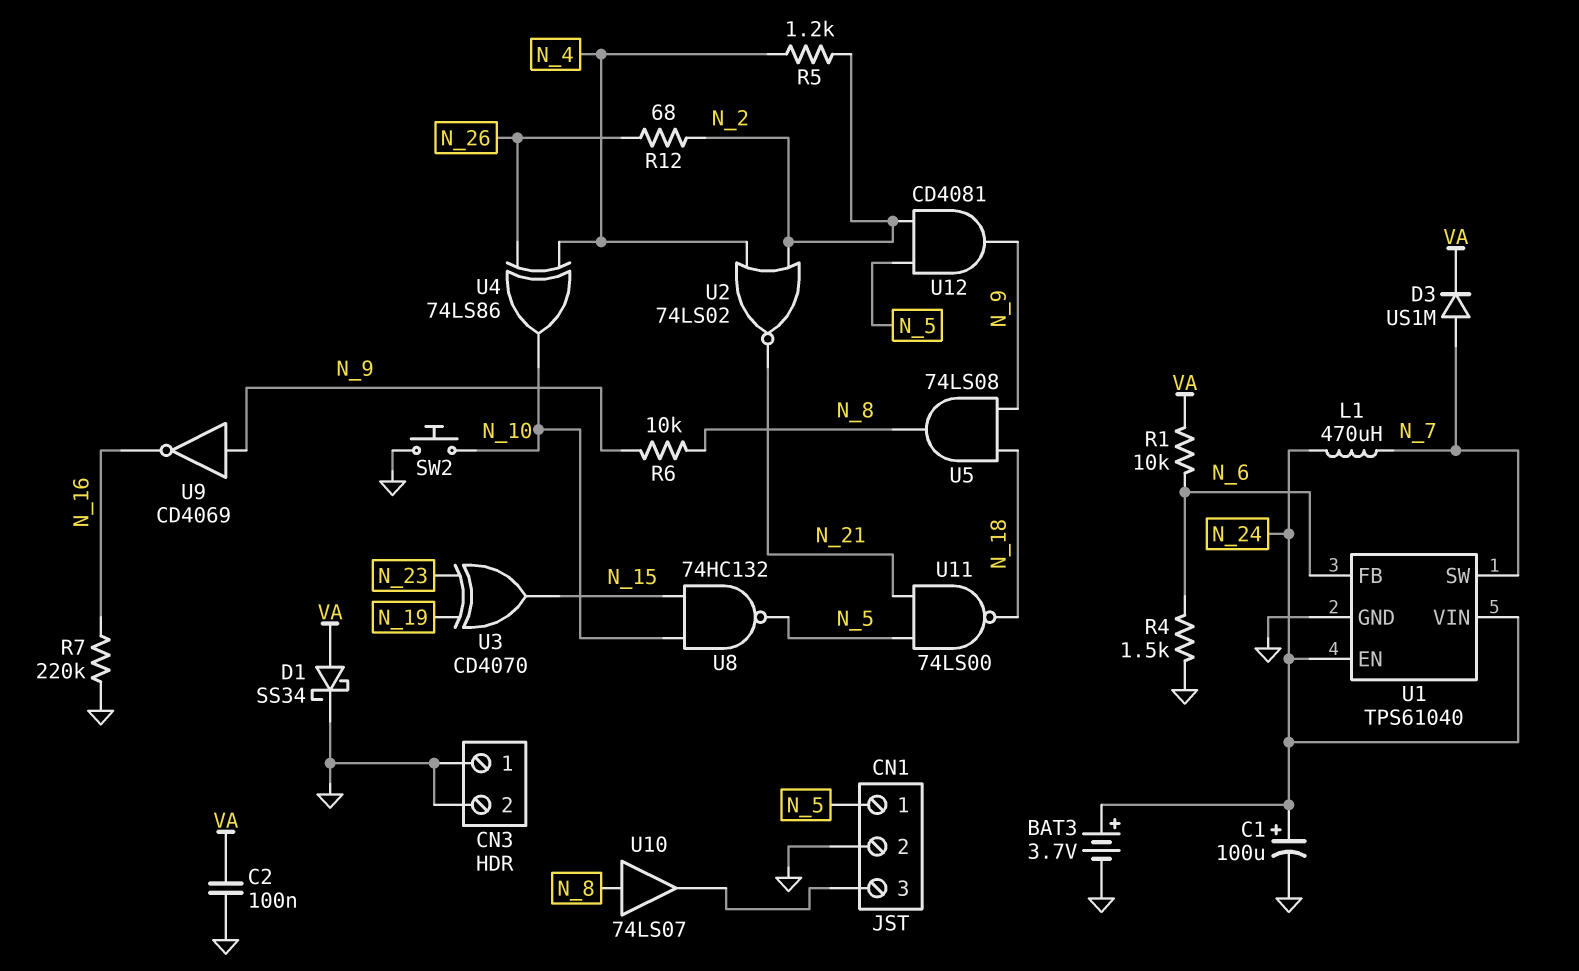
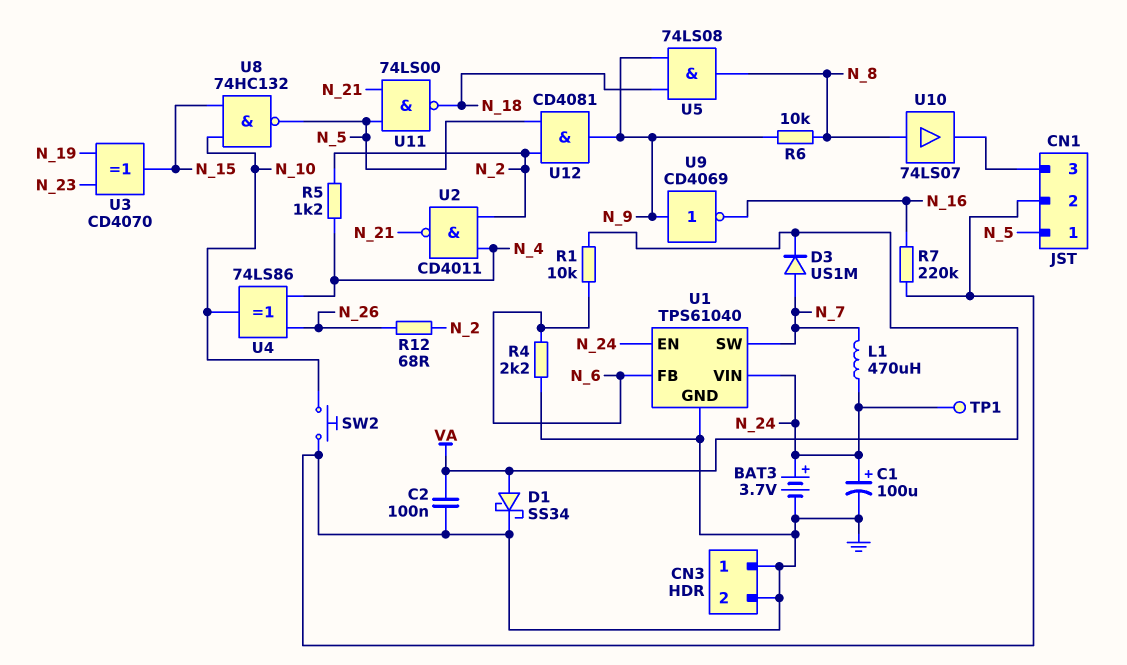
R4: 1.5k (GND, N_6) -> 2.2k (GND, N_6)
TP1: none -> test point (N_24)
U2: NOR 74LS02 (in N_2, in N_4, out N_21) -> NAND CD4011 (in N_2, in N_4, out N_21)

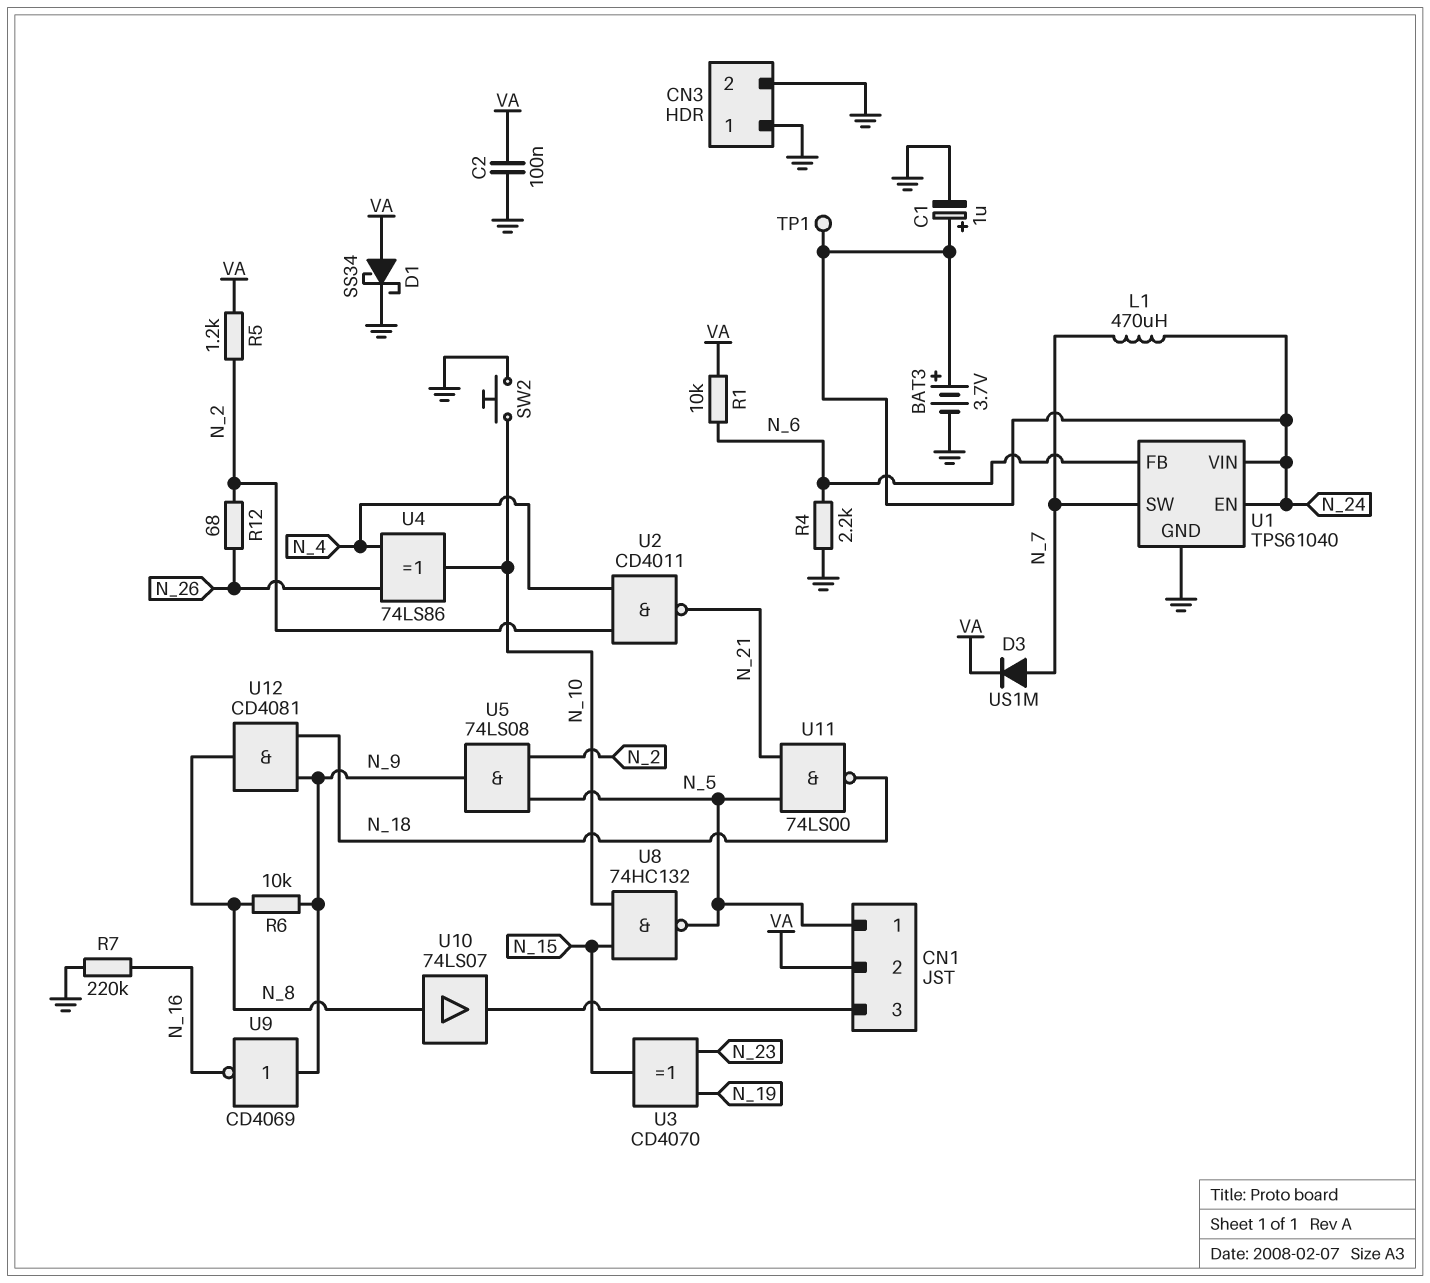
C1: 100uF (plus N_24, minus GND) -> 1uF (plus N_24, minus GND)
CN1 pin 2: GND -> VA
R5: 1.2k (N_2, N_4) -> 1.2k (N_2, VA)
U5: AND 74LS08 (in N_9, in N_18, out N_8) -> AND 74LS08 (in N_2, in N_5, out N_9)
U12: AND CD4081 (in N_2, in N_5, out N_9) -> AND CD4081 (in N_9, in N_18, out N_8)

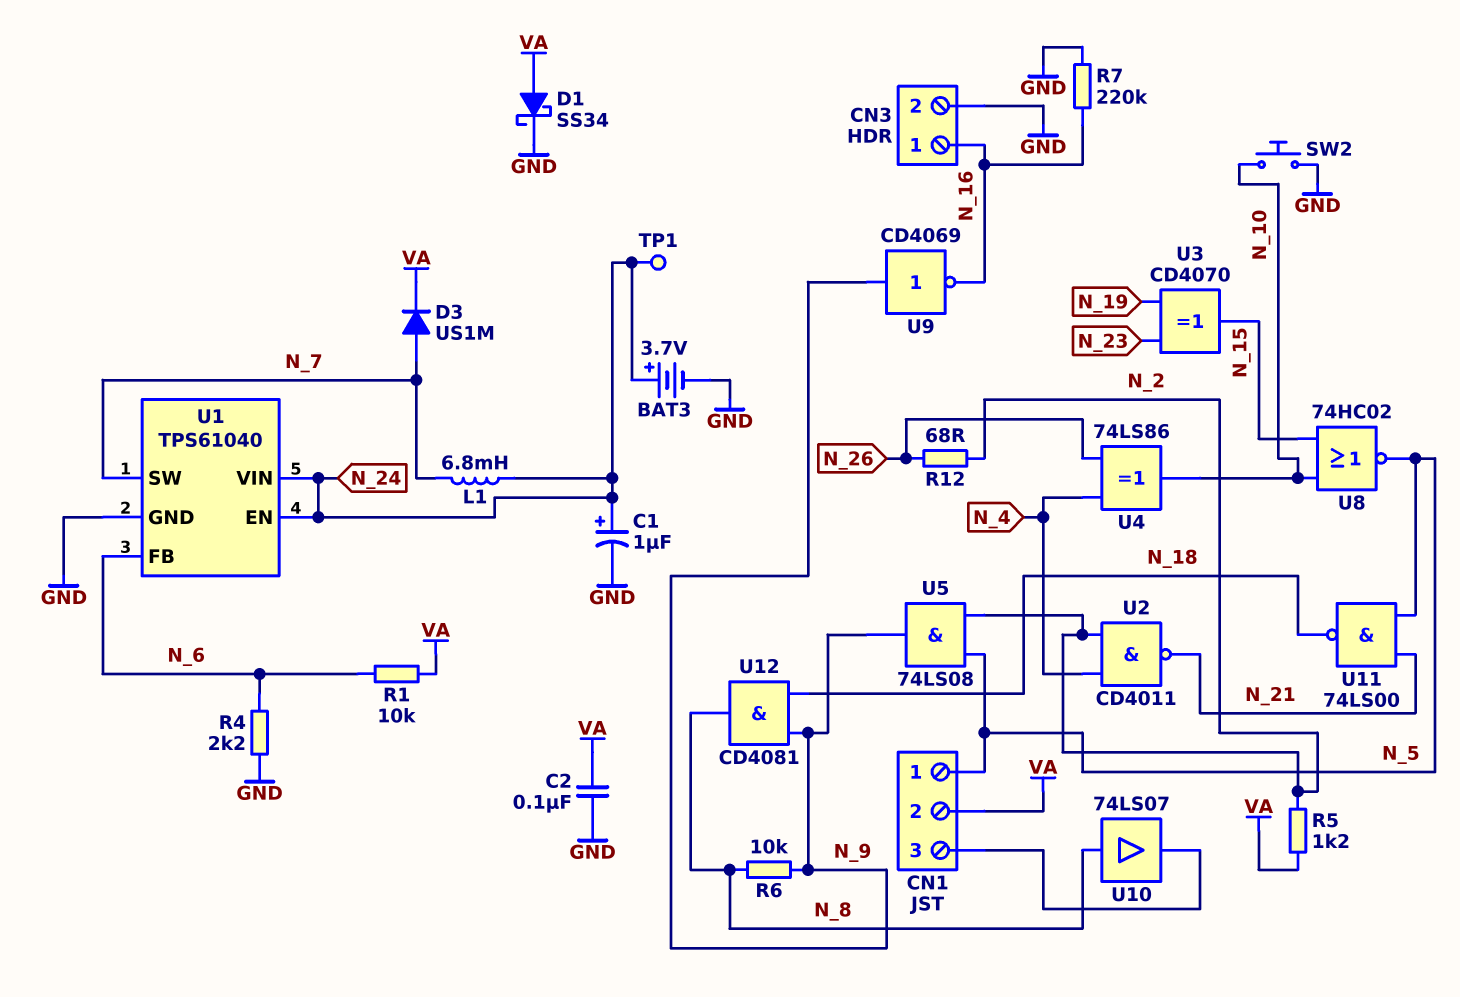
CN3 pin 1: GND -> N_16
L1: 470uH (N_7, N_24) -> 6.8mH (N_7, N_24)
U8: NAND 74HC132 (in N_10, in N_15, out N_5) -> NOR 74HC02 (in N_10, in N_15, out N_5)

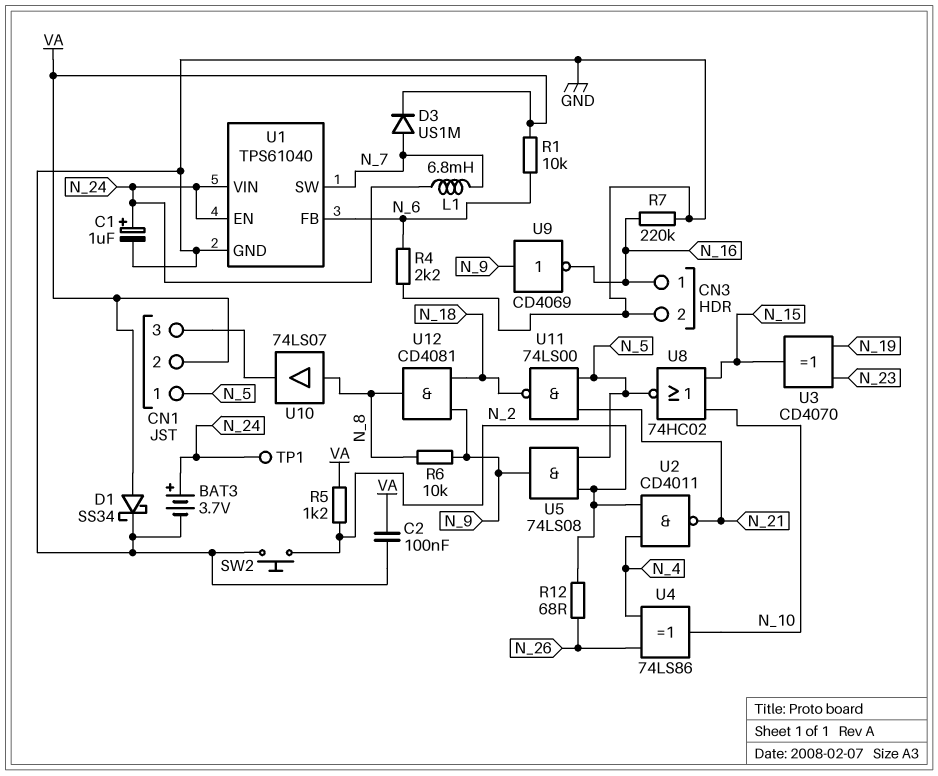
SW2: button (GND, N_10) -> button (GND, N_2)

